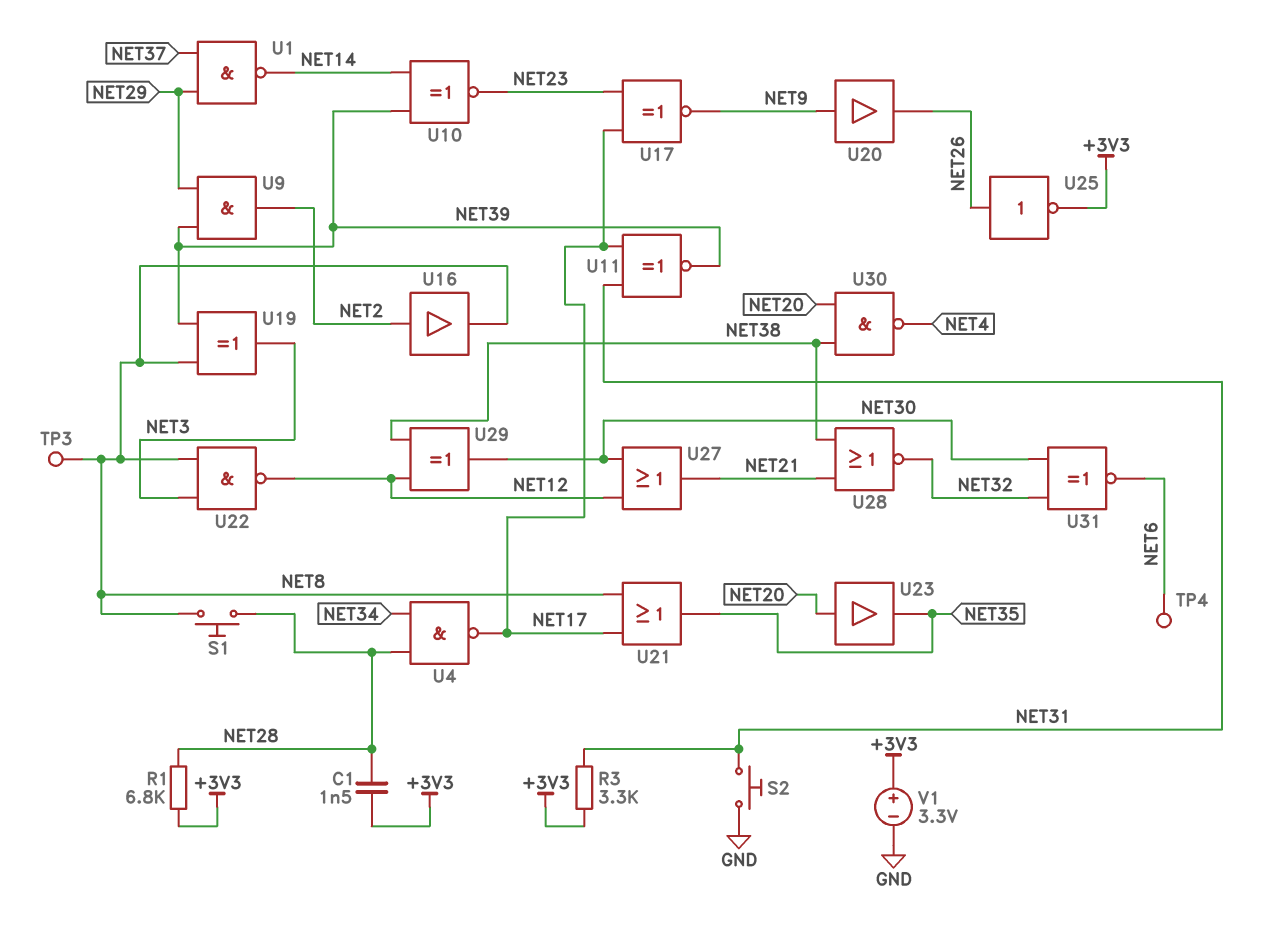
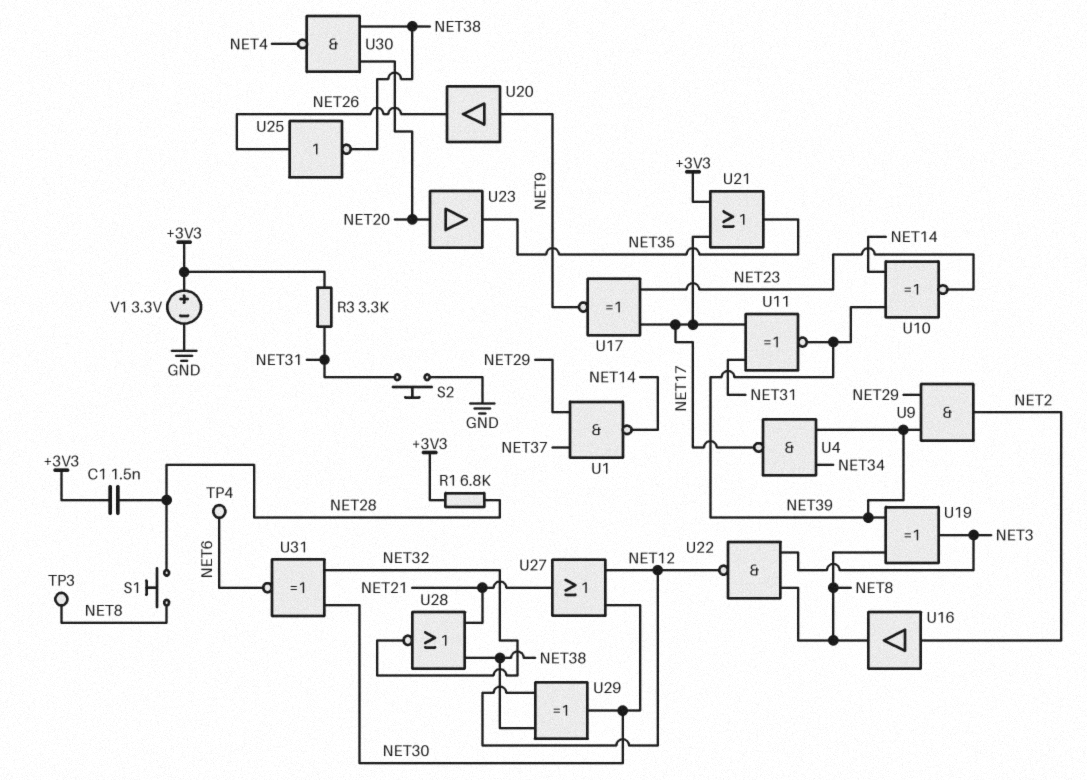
U4: NAND (in NET28, in NET34, out NET17) -> NAND (in NET34, in NET39, out NET17)
U21: OR (in NET8, in NET17, out NET35) -> OR (in +3V3, in NET17, out NET35)
U25: NOT (in NET26, out +3V3) -> NOT (in NET26, out NET38)

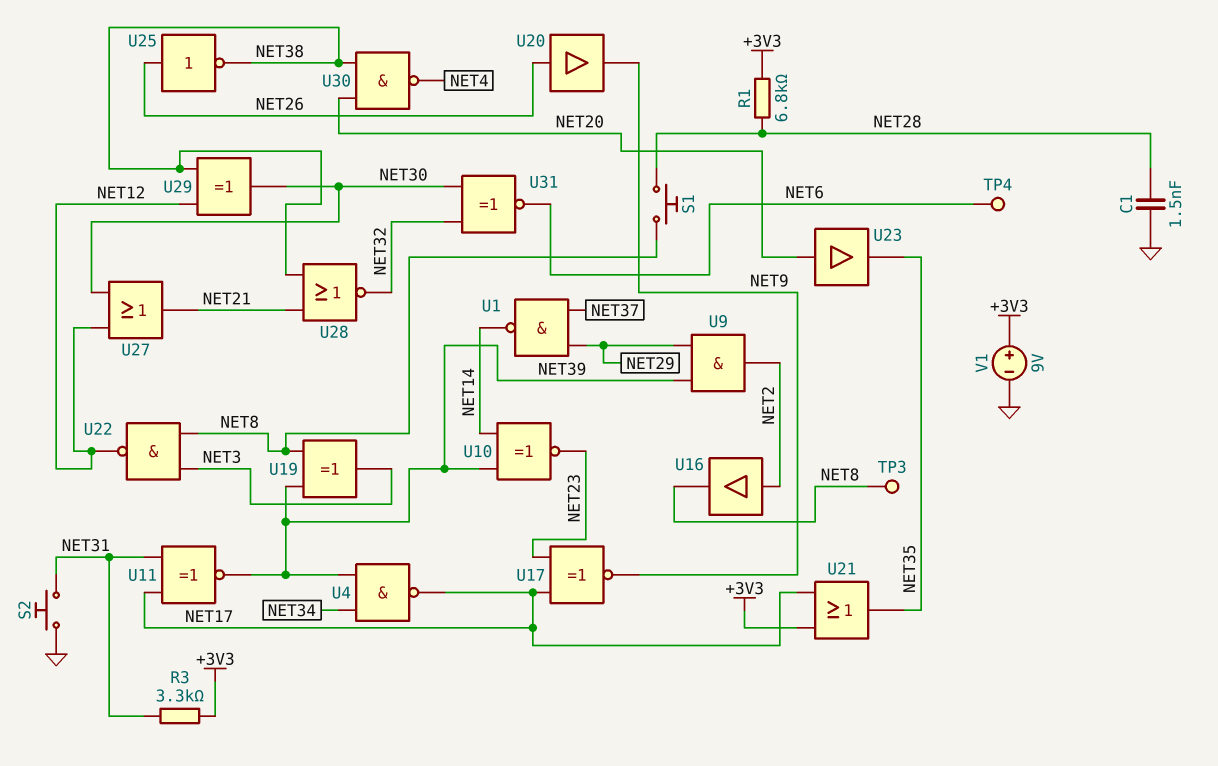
C1: 1.5nF (+3V3, NET28) -> 1.5nF (GND, NET28)
U20: buffer (in NET9, out NET26) -> buffer (in NET26, out NET9)
V1: 3.3V (plus +3V3, minus GND) -> 9V (plus +3V3, minus GND)

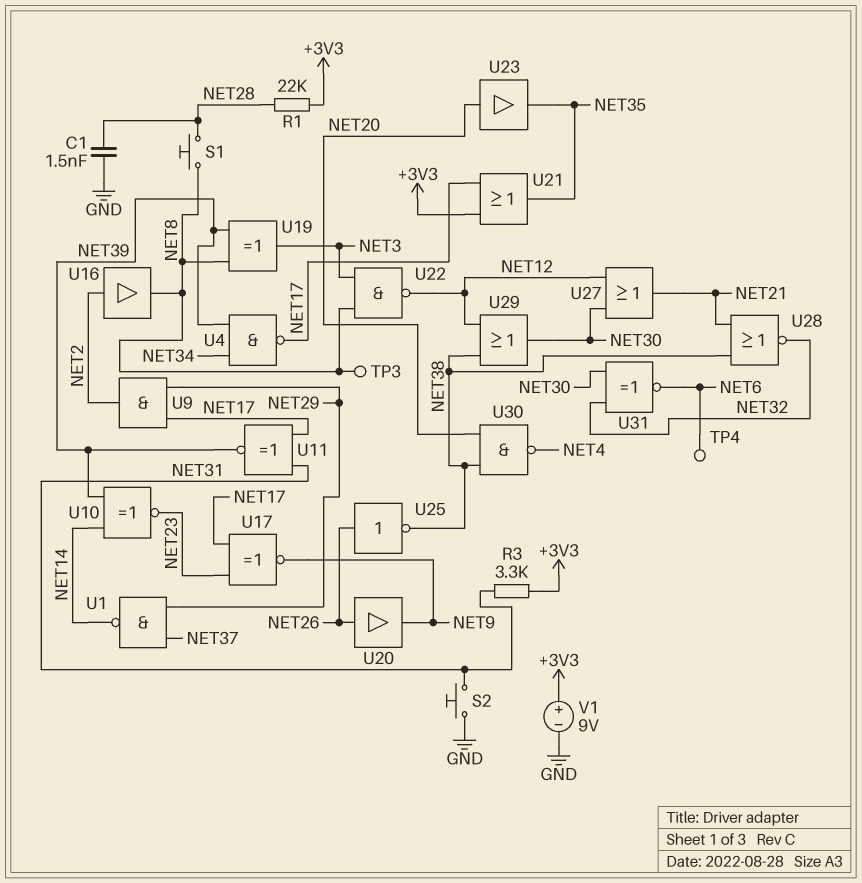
R1: 6.8k (+3V3, NET28) -> 22k (+3V3, NET28)
U9: AND (in NET29, in NET39, out NET2) -> AND (in NET17, in NET29, out NET2)
U29: XOR (in NET12, in NET38, out NET30) -> OR (in NET12, in NET38, out NET30)

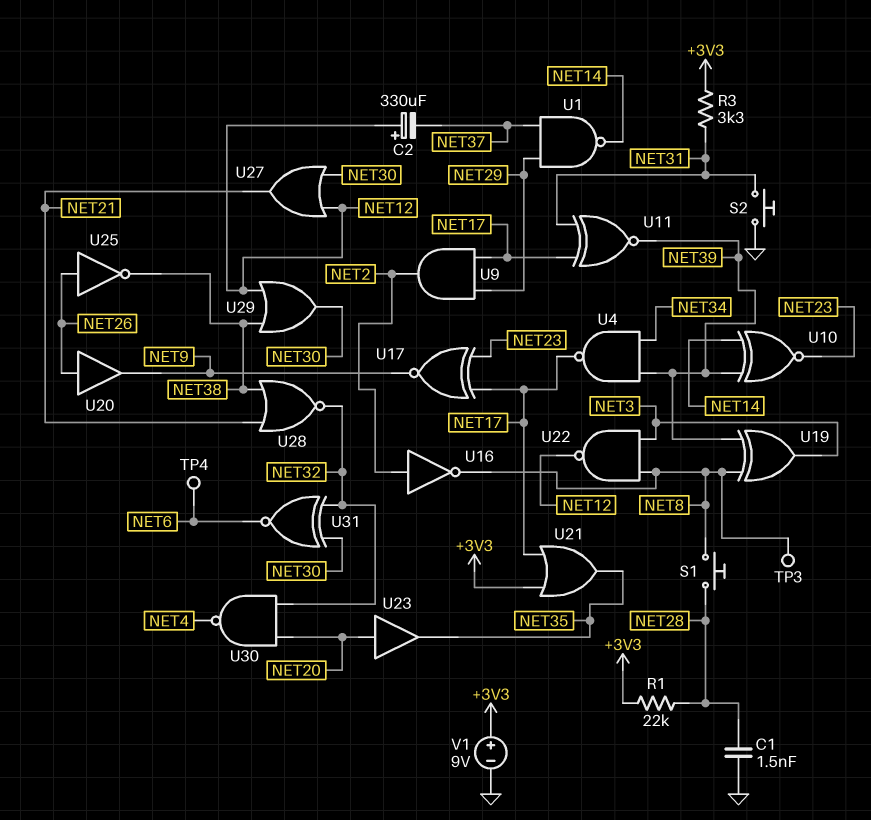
C2: none -> 330uF (plus NET12, minus NET37)
U16: buffer (in NET2, out NET8) -> NOT (in NET2, out NET8)
U30: NAND (in NET20, in NET38, out NET4) -> NAND (in NET20, in NET32, out NET4)

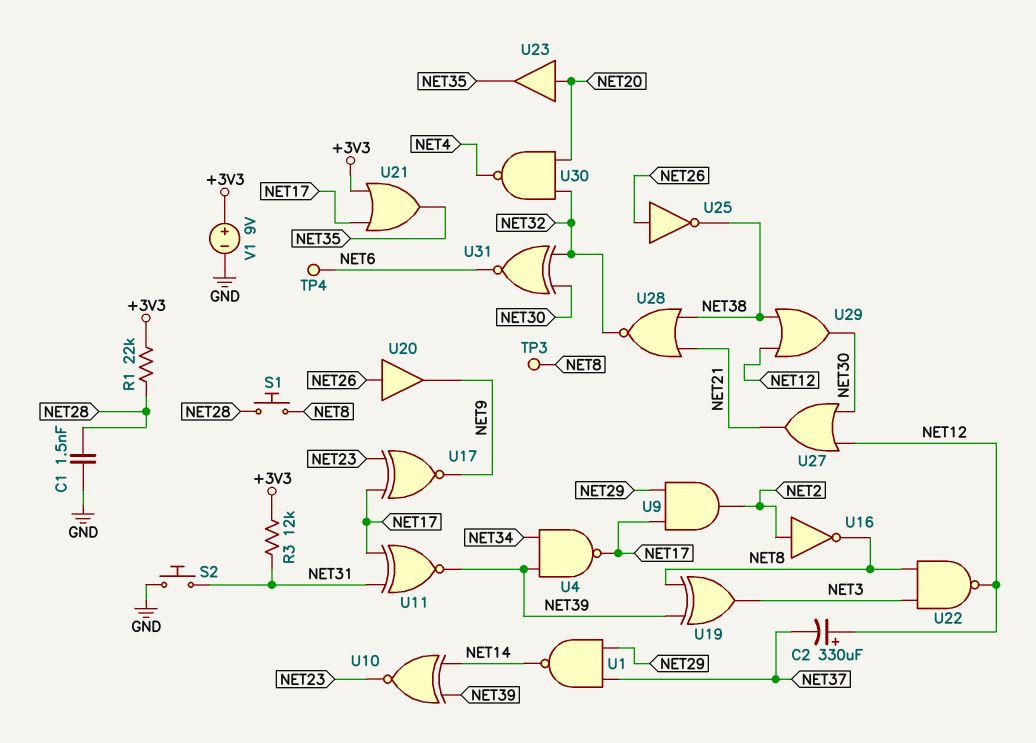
R3: 3.3k (+3V3, NET31) -> 12k (+3V3, NET31)

